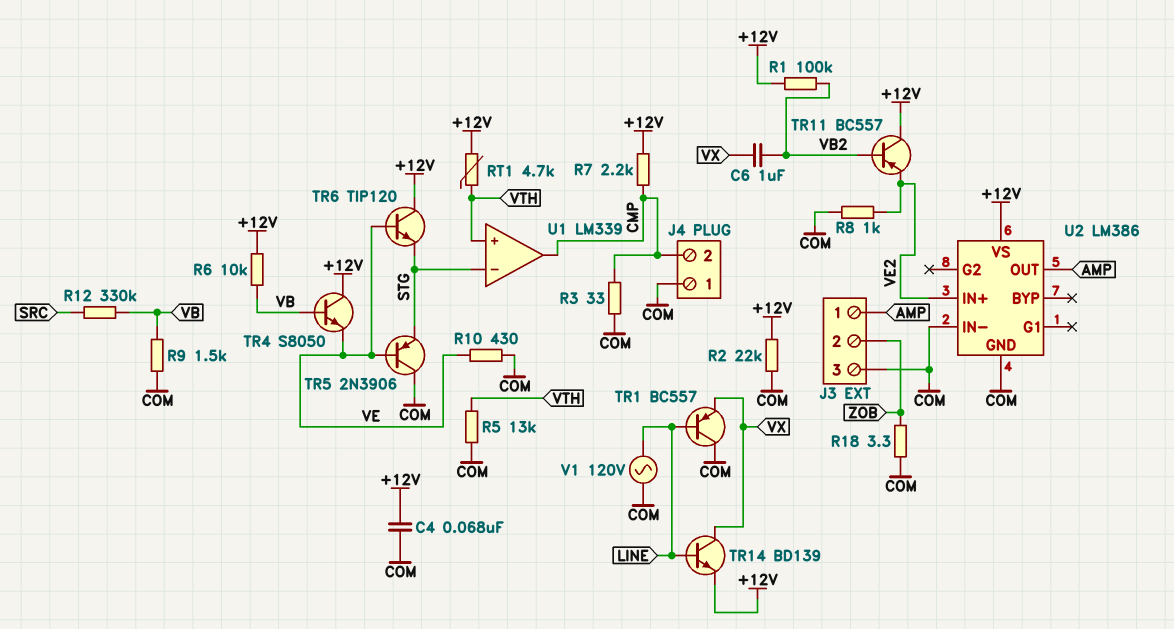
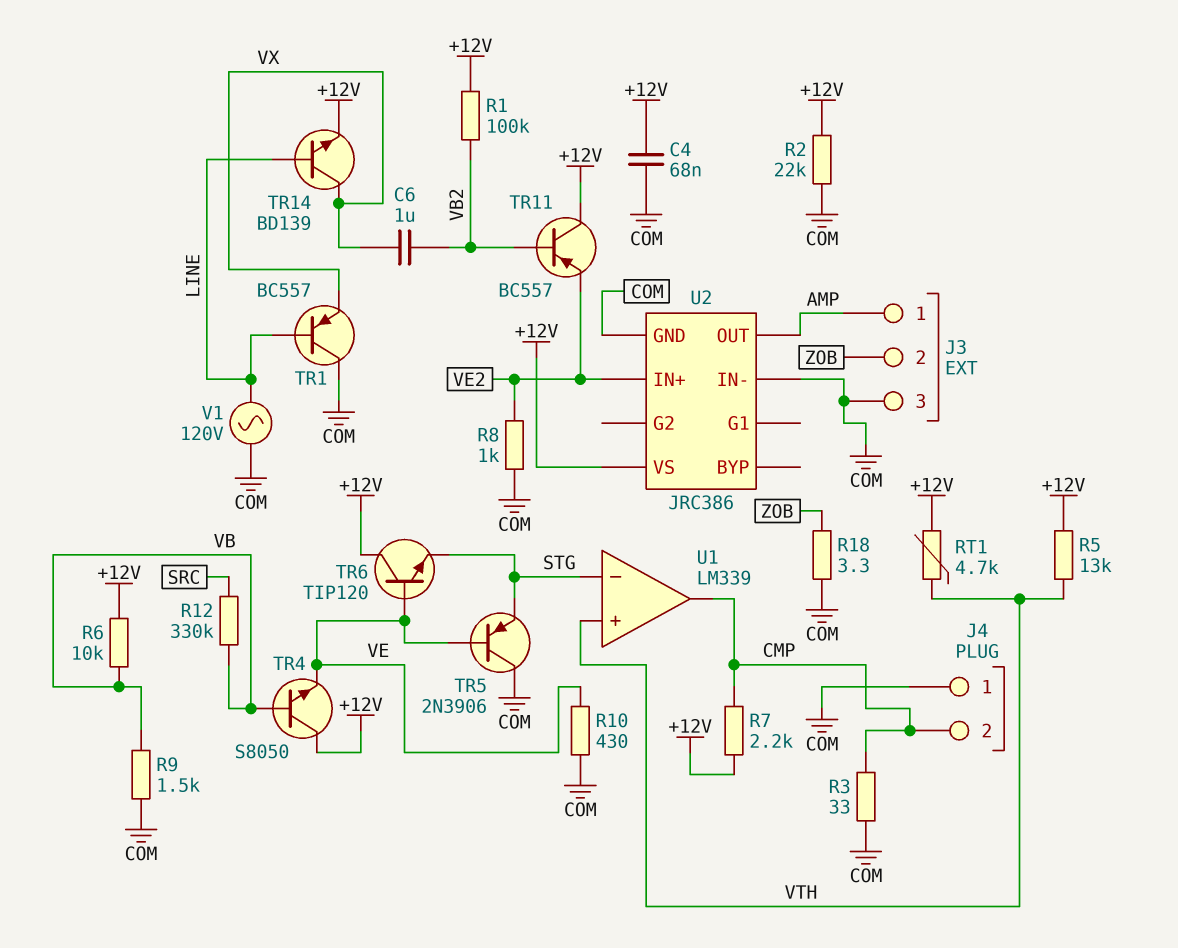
R5: 13k (COM, VTH) -> 13k (+12V, VTH)
U2: LM386 -> JRC386

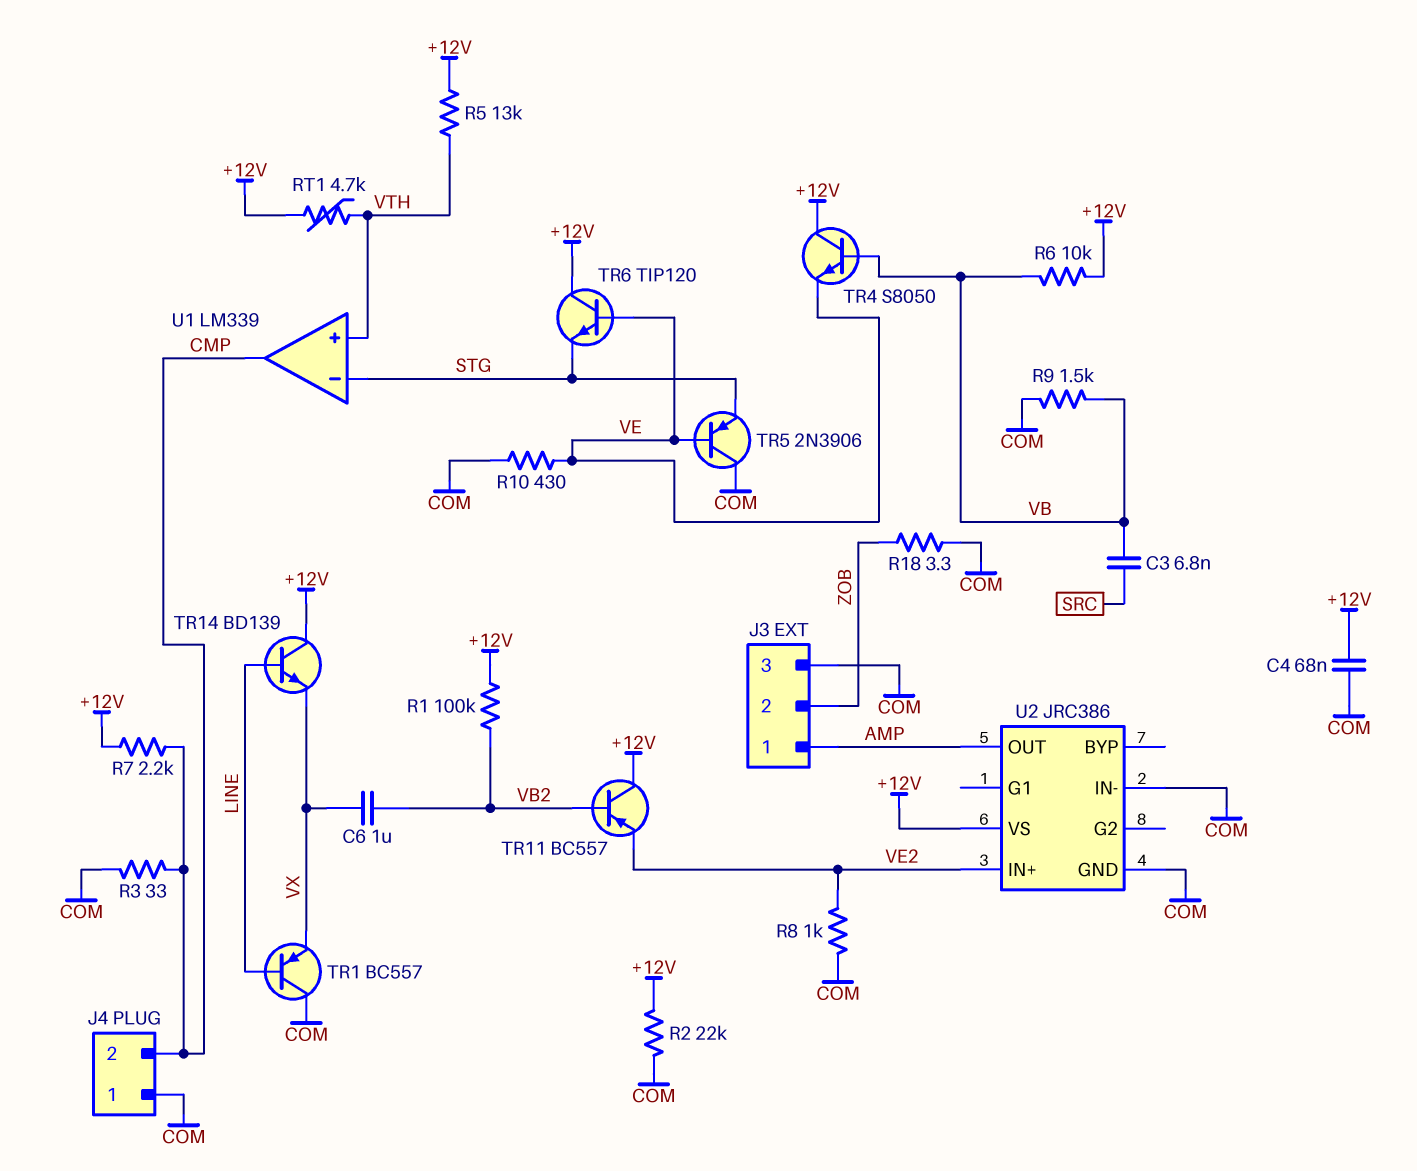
C3: none -> 6.8nF (SRC, VB)
R12: 330k (SRC, VB) -> none
TR14: NPN BD139 (B LINE, C VX, E +12V) -> NPN BD139 (B LINE, C +12V, E VX)
V1: AC 120V (COM, LINE) -> none

